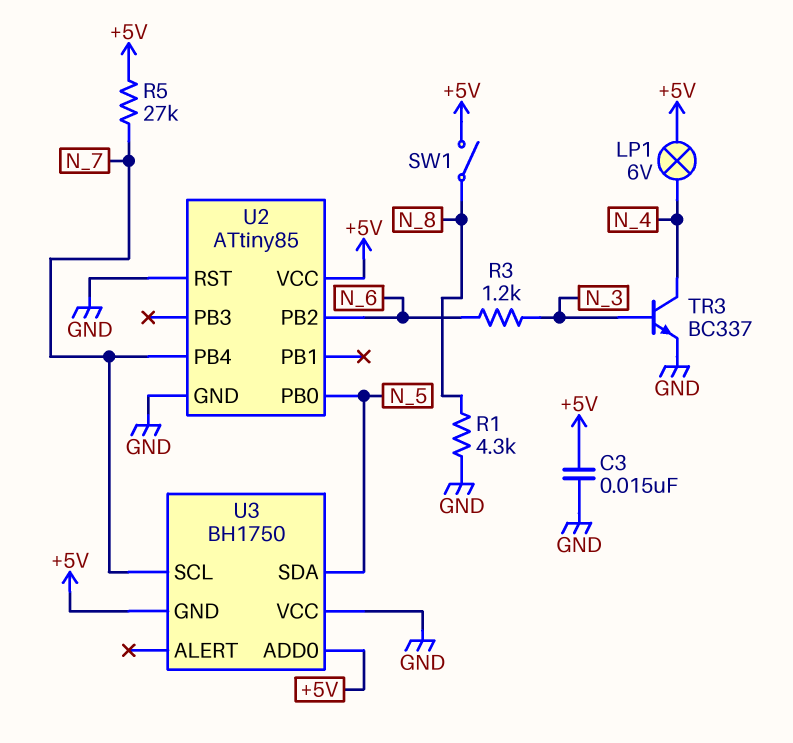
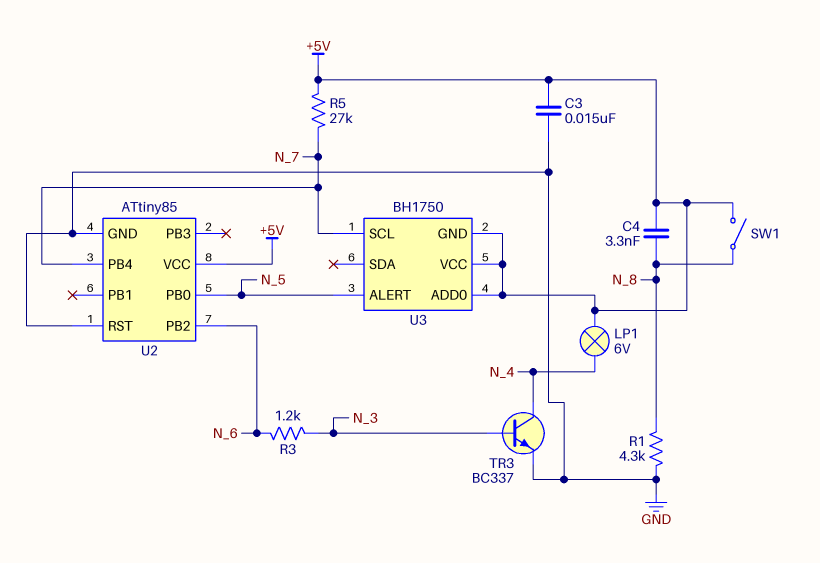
C4: none -> 3.3nF (+5V, N_8)
U3 pin ALERT: none -> N_5
U3 pin SDA: N_5 -> none
U3 pin VCC: GND -> +5V

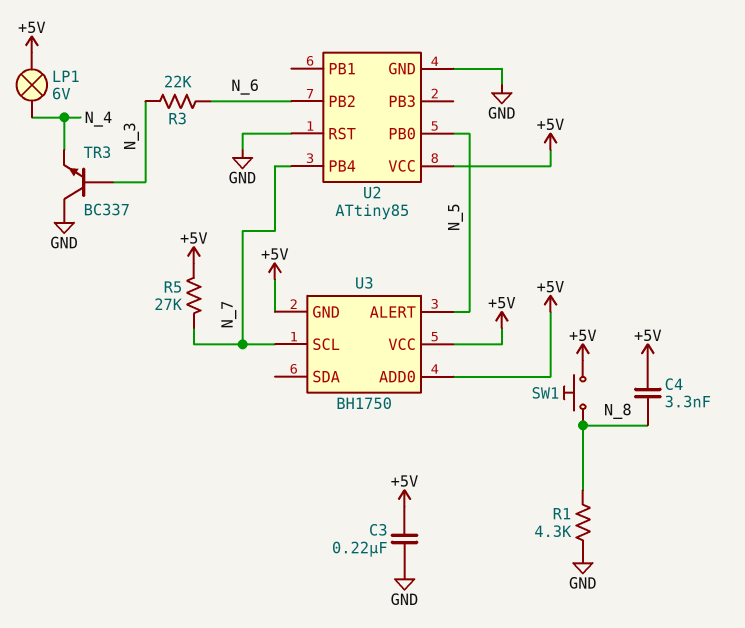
C3: 15nF (+5V, GND) -> 220nF (+5V, GND)
R3: 1.2k (N_3, N_6) -> 22k (N_3, N_6)
SW1: switch (+5V, N_8) -> button (+5V, N_8)
TR3: NPN BC337 (B N_3, C N_4, E GND) -> NPN BC337 (B N_3, C GND, E N_4)

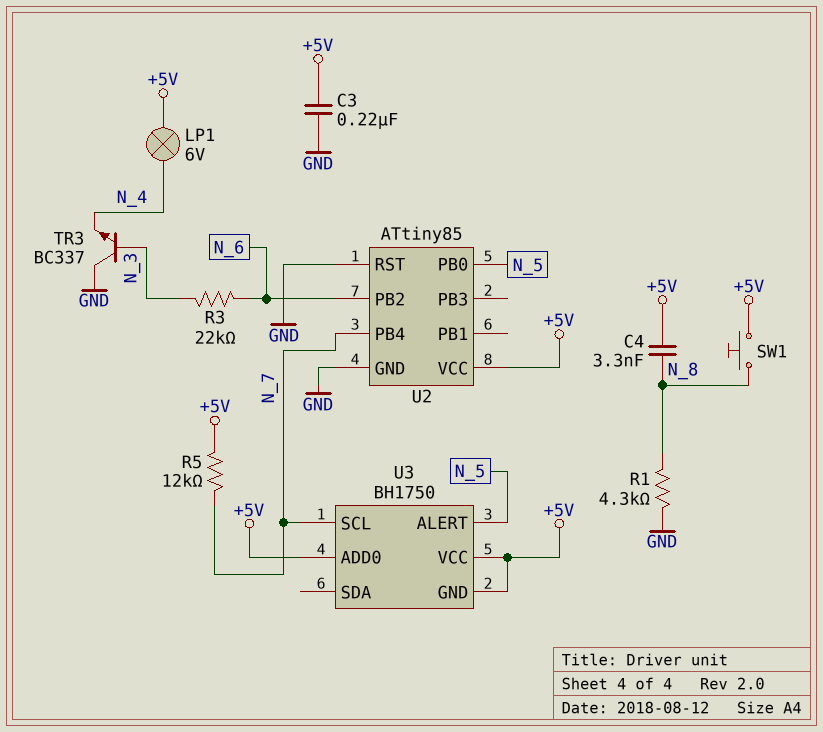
R5: 27k (+5V, N_7) -> 12k (+5V, N_7)

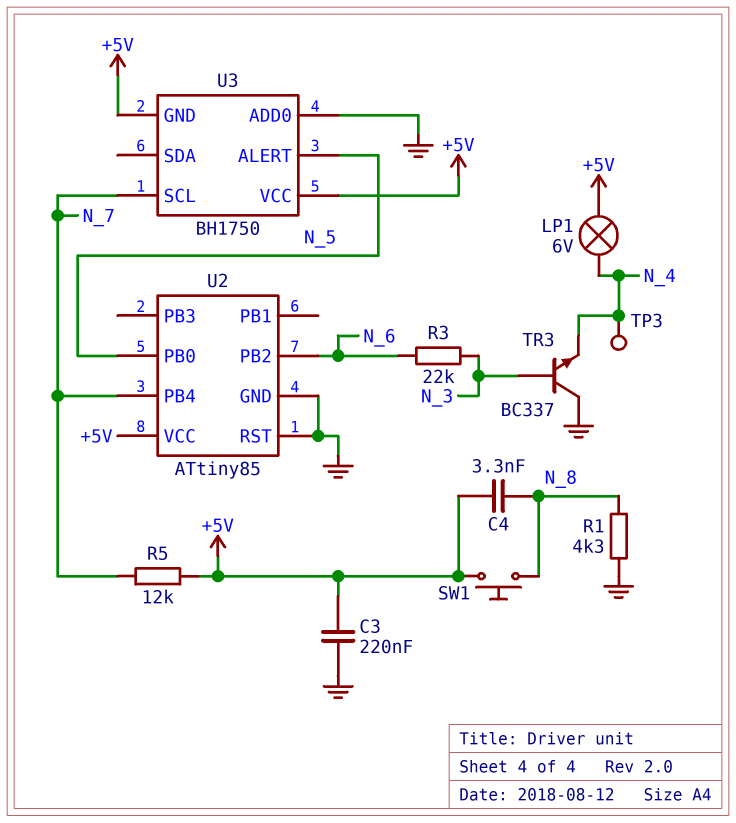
TP3: none -> test point (N_4)
U3 pin ADD0: +5V -> GND

